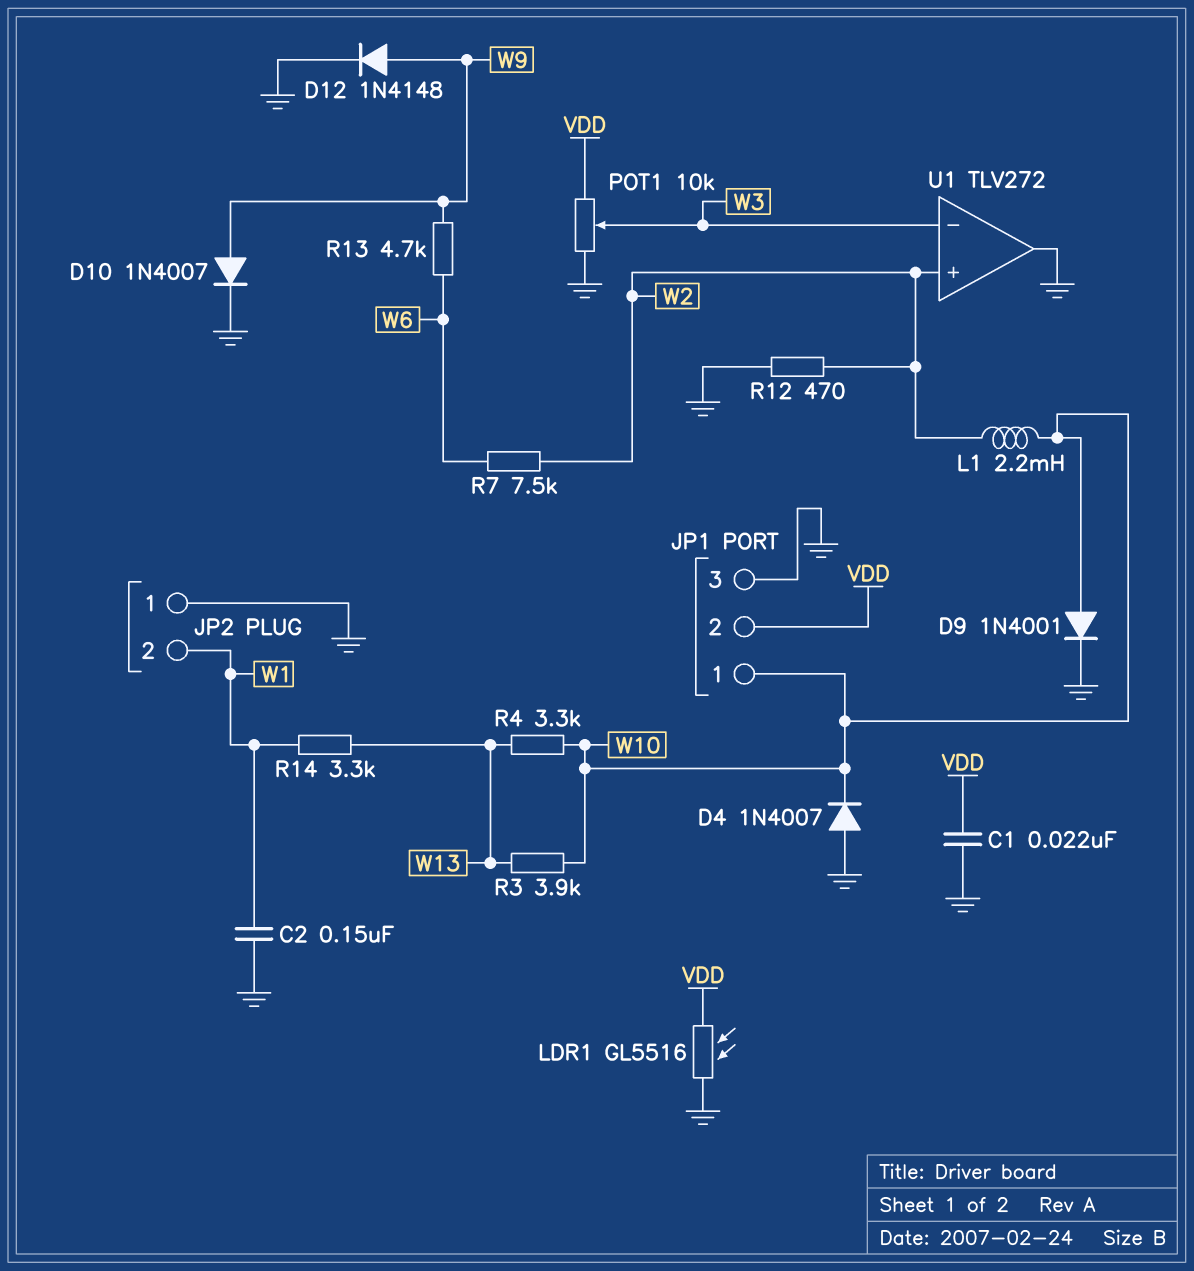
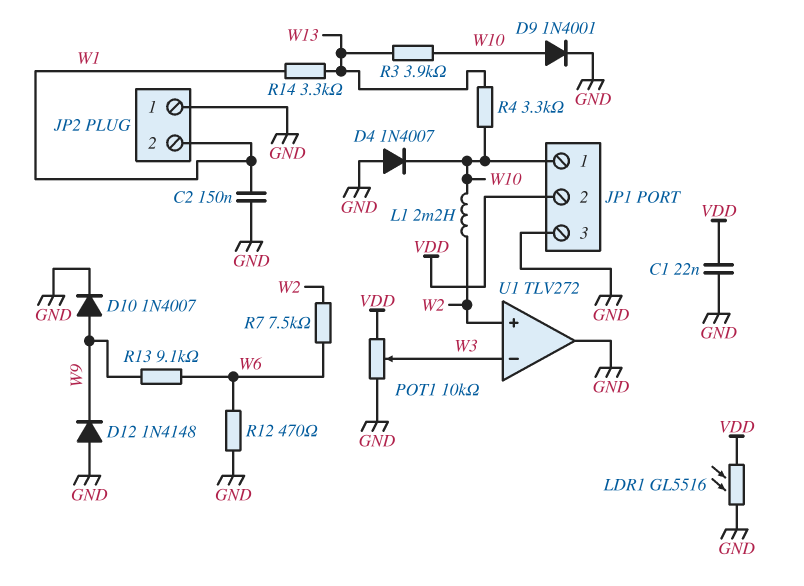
D12: diode 1N4148 (A W9, K GND) -> diode 1N4148 (A GND, K W9)
R12: 470 (GND, W2) -> 470 (GND, W6)
R13: 4.7k (W6, W9) -> 9.1k (W6, W9)

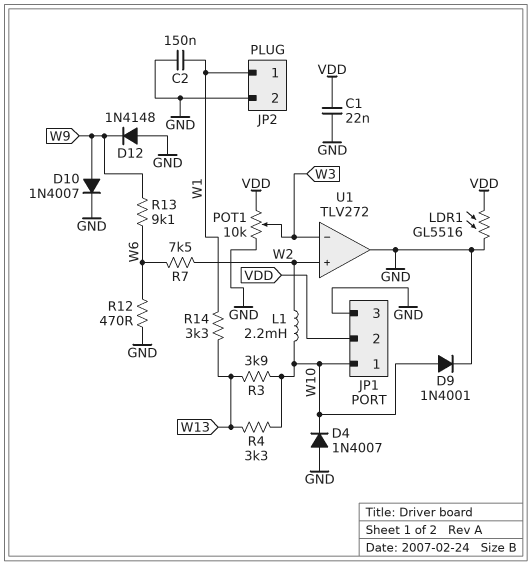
JP2 pin 1: GND -> W1
JP2 pin 2: W1 -> GND

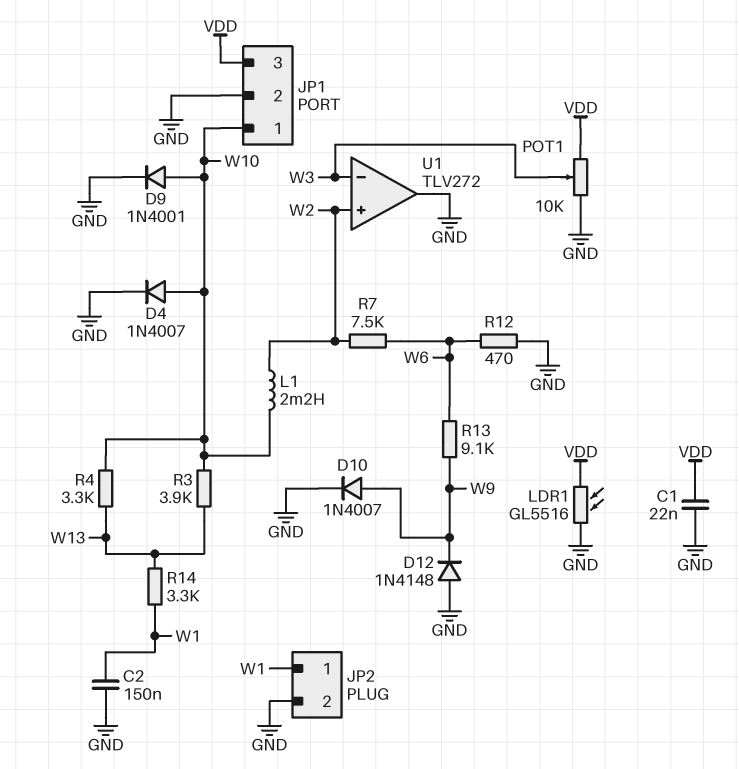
D4: diode 1N4007 (A GND, K W10) -> diode 1N4007 (A W10, K GND)
JP1 pin 2: VDD -> GND
JP1 pin 3: GND -> VDD

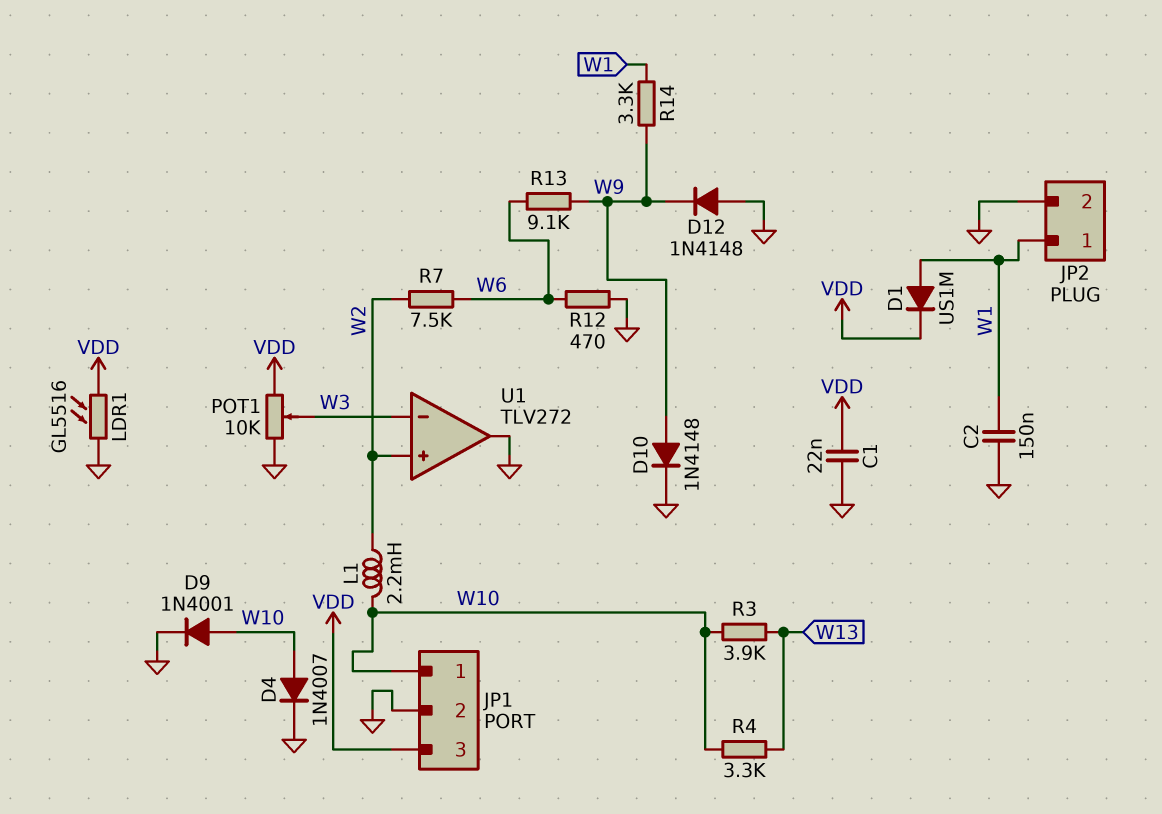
D1: none -> diode US1M (A W1, K VDD)
D10: diode 1N4007 (A W9, K GND) -> diode 1N4148 (A W9, K GND)
R14: 3.3k (W1, W13) -> 3.3k (W1, W9)

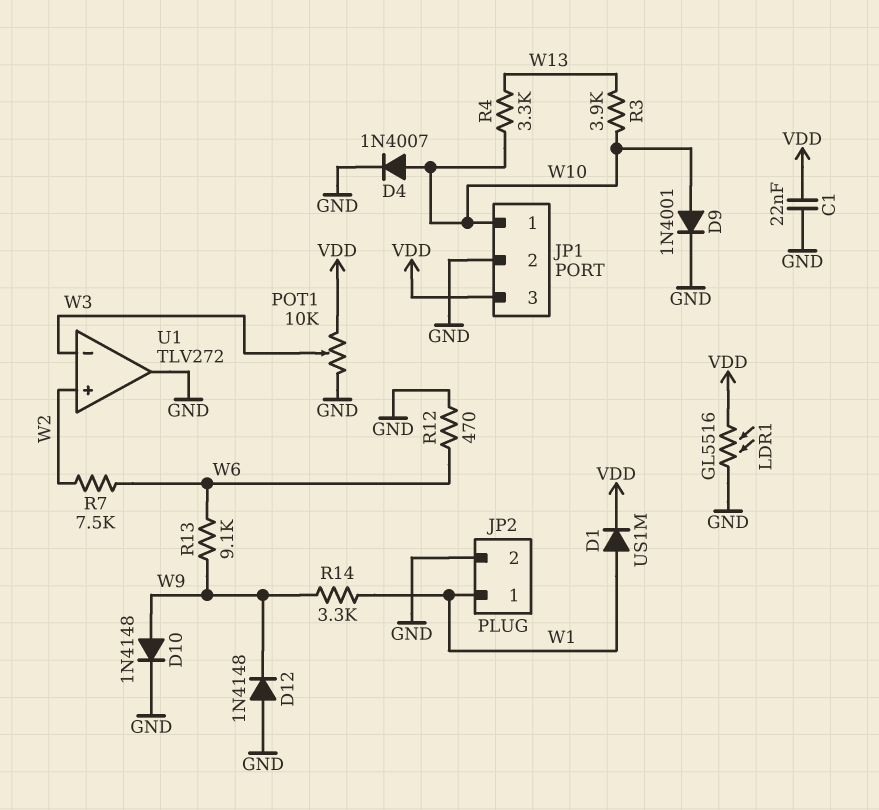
C2: 150nF (GND, W1) -> none
L1: 2.2mH (W2, W10) -> none

